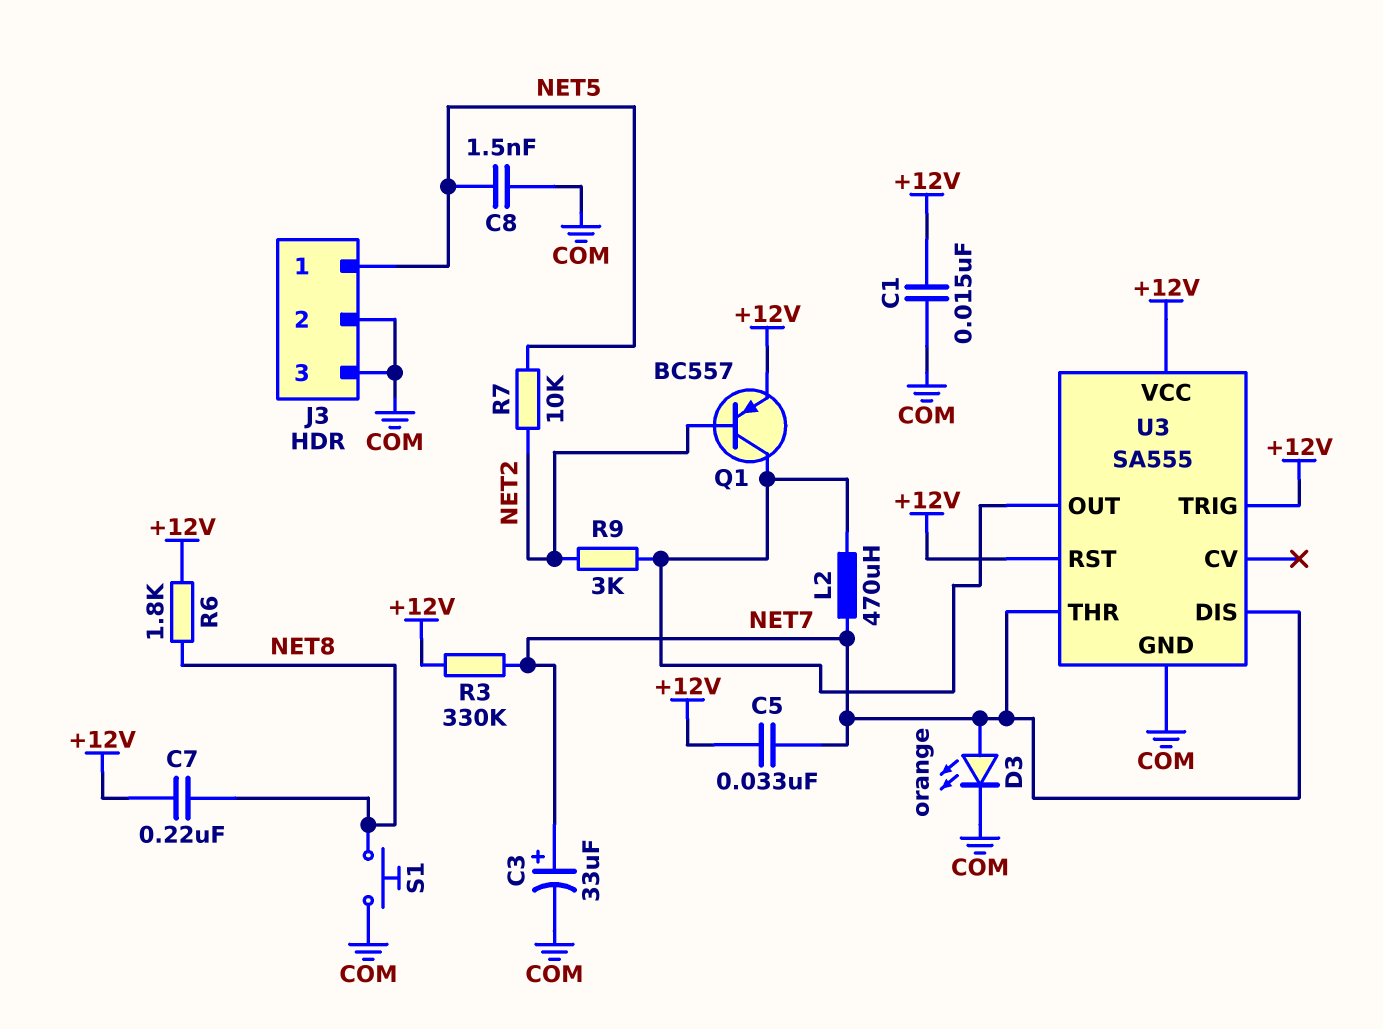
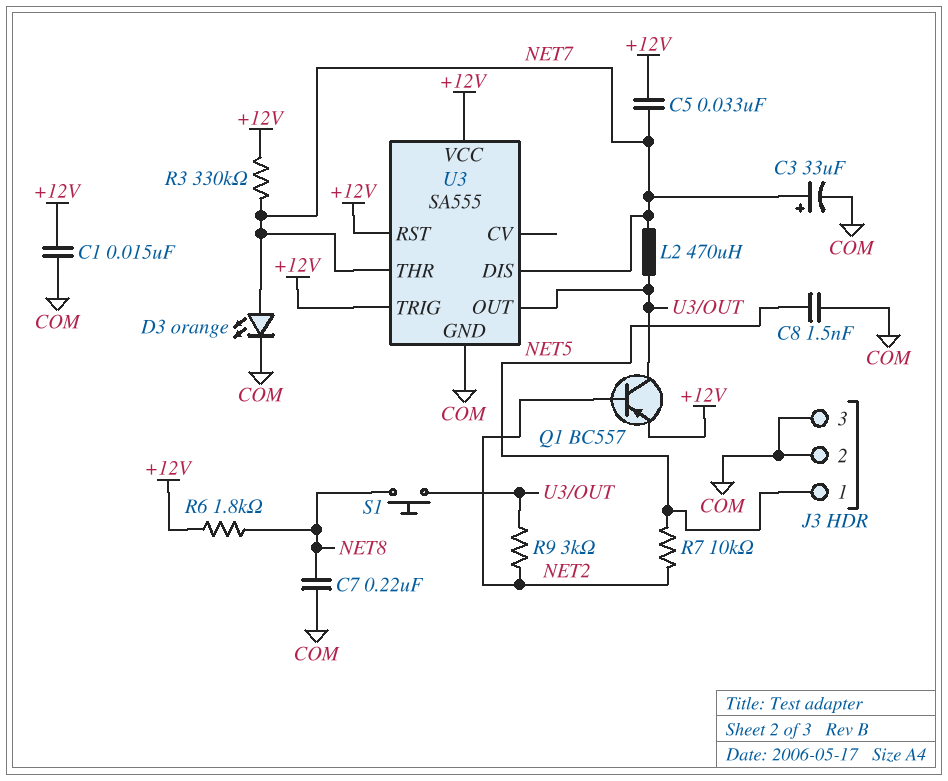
C7: 220nF (+12V, NET8) -> 220nF (COM, NET8)
S1: button (COM, NET8) -> button (NET8, U3/OUT)

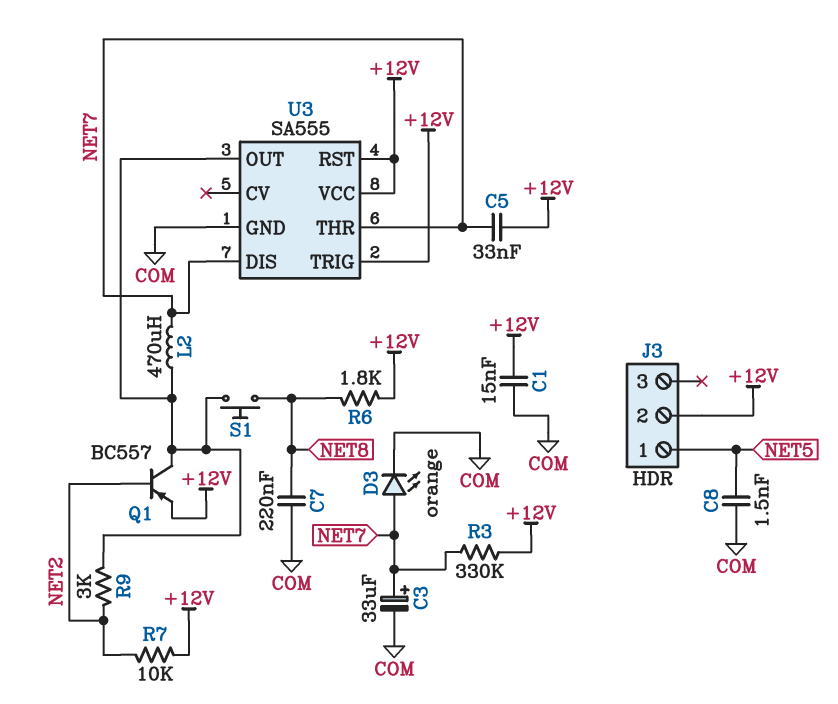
J3 pin 2: COM -> +12V
J3 pin 3: COM -> none
R7: 10k (NET2, NET5) -> 10k (+12V, NET2)

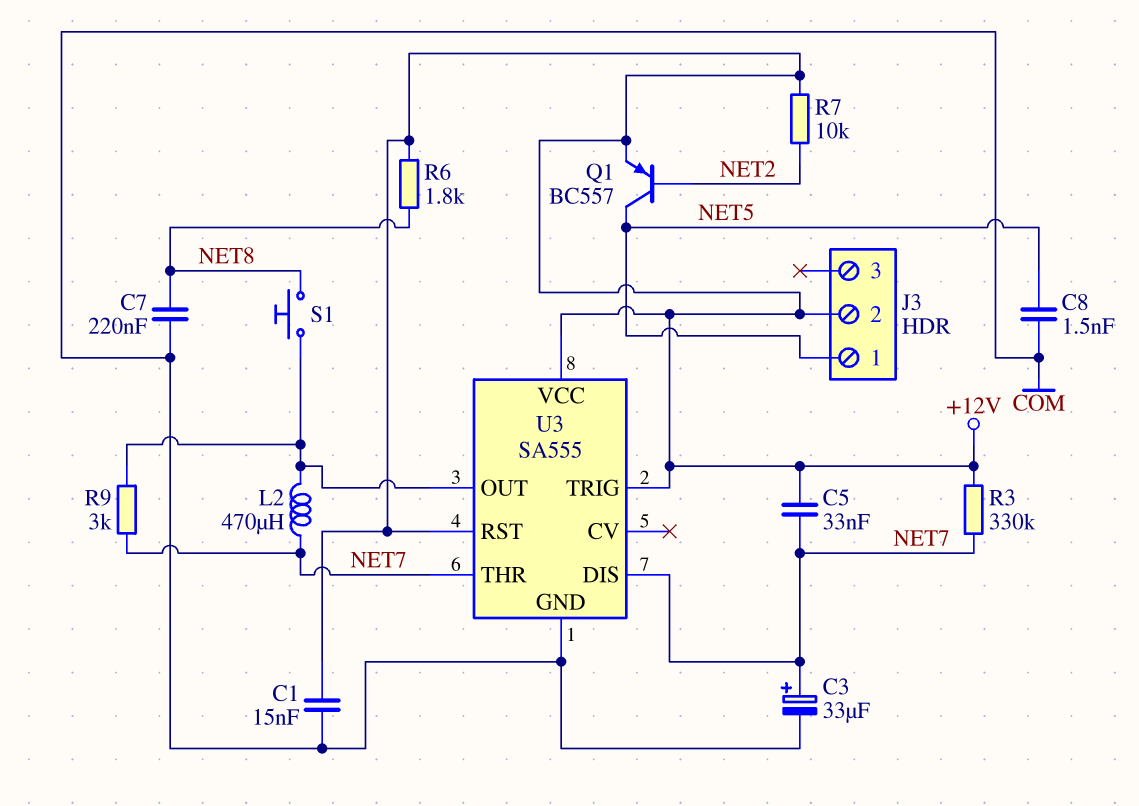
D3: LED orange (A NET7, K COM) -> none
Q1: PNP BC557 (B NET2, C U3/OUT, E +12V) -> PNP BC557 (B NET2, C NET5, E +12V)
R9: 3k (NET2, U3/OUT) -> 3k (NET7, U3/OUT)

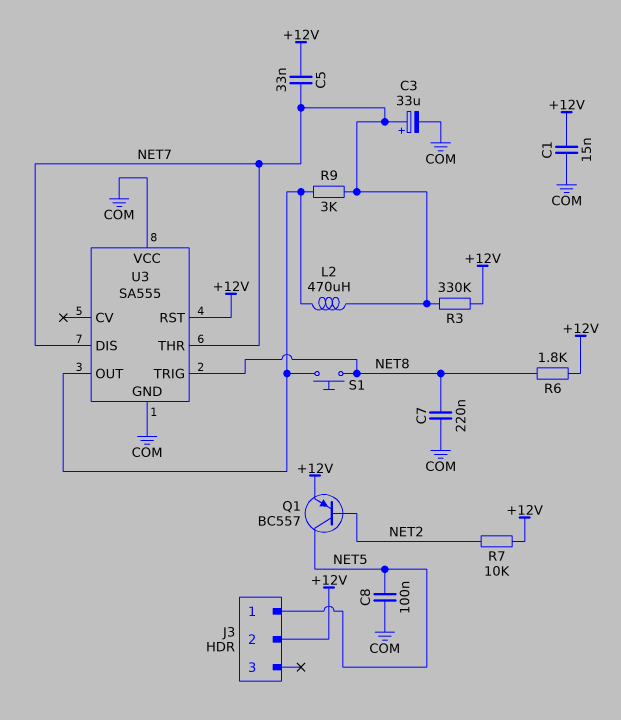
C8: 1.5nF (COM, NET5) -> 100nF (COM, NET5)
U3 pin TRIG: +12V -> NET8
U3 pin VCC: +12V -> COM

